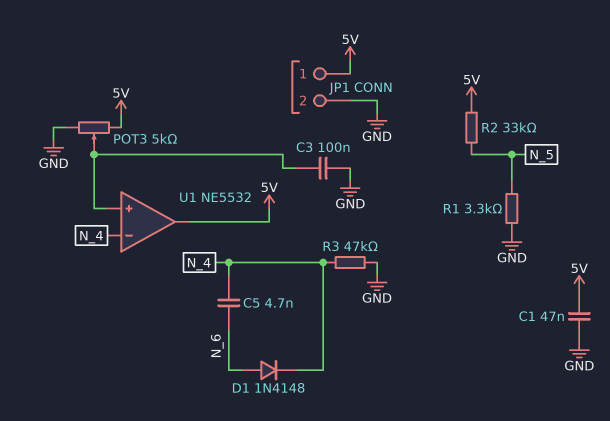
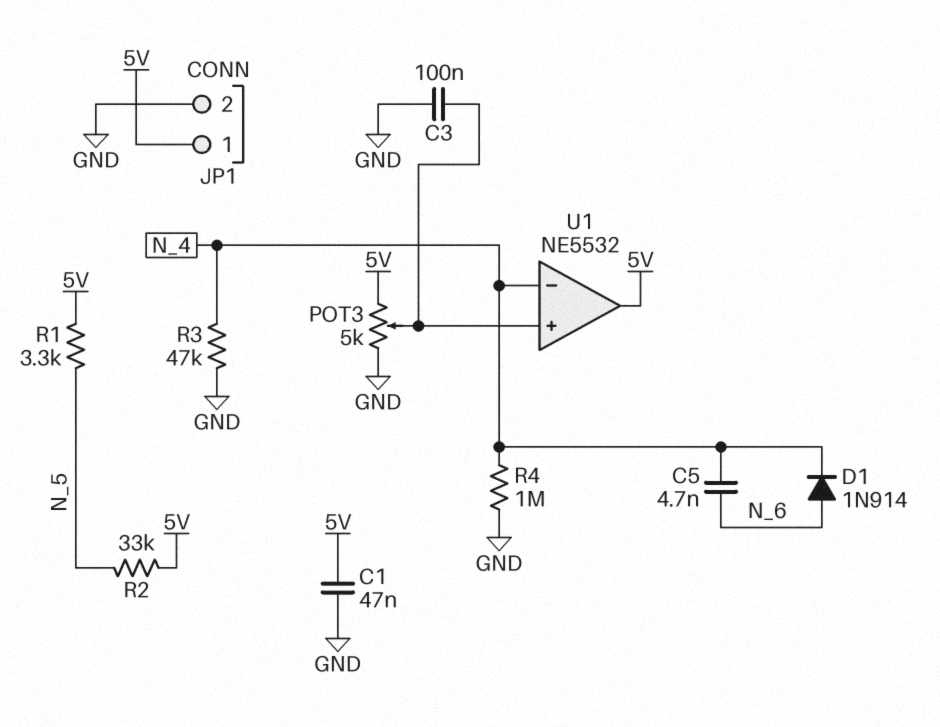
D1: diode 1N4148 (A N_6, K N_4) -> diode 1N914 (A N_6, K N_4)
R1: 3.3k (GND, N_5) -> 3.3k (5V, N_5)
R4: none -> 1M (GND, N_4)

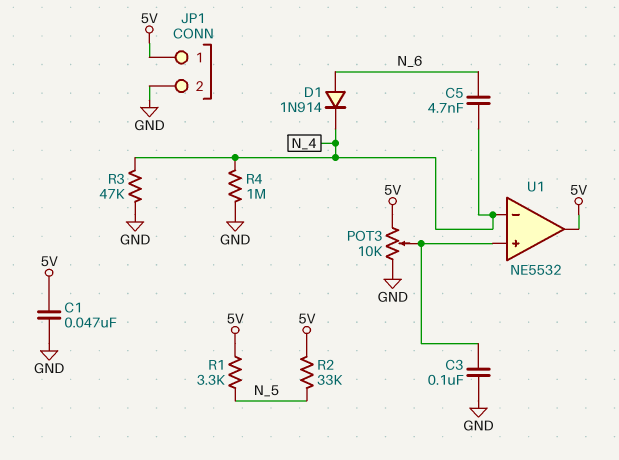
POT3: 5k (5V, GND, wiper U1/in+) -> 10k (5V, GND, wiper U1/in+)

